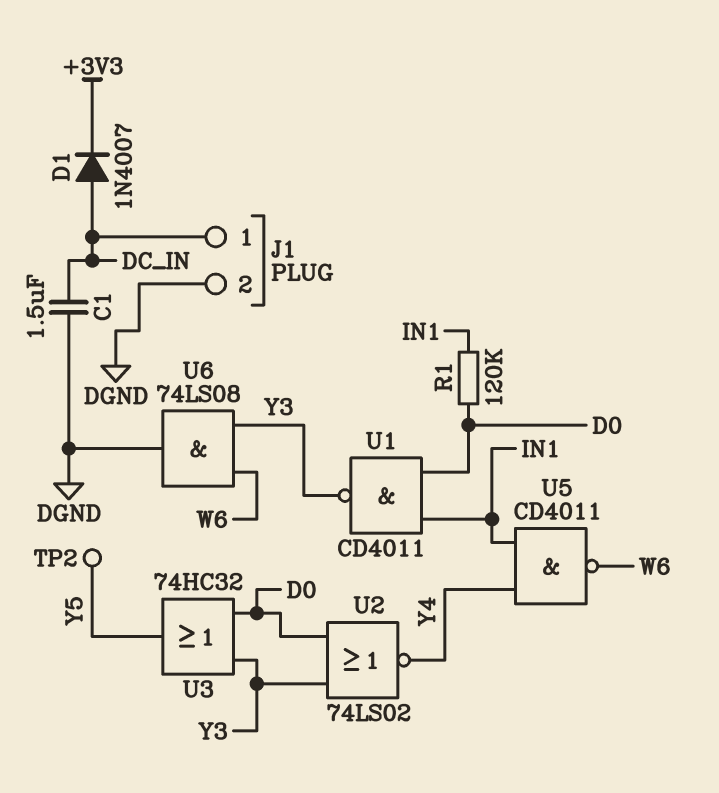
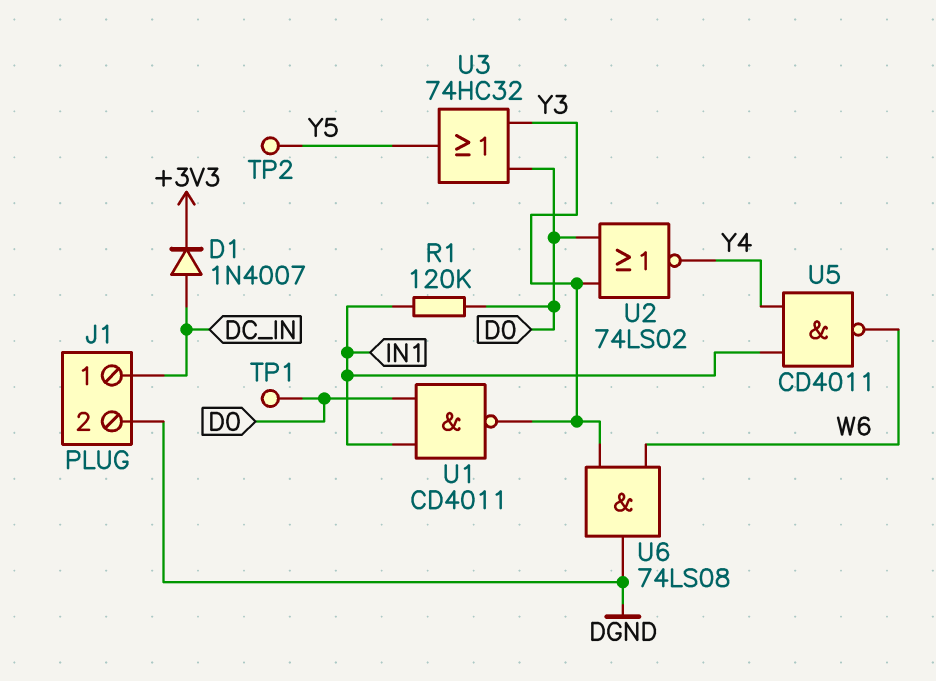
C1: 1.5uF (DC_IN, DGND) -> none
TP1: none -> test point (D0)

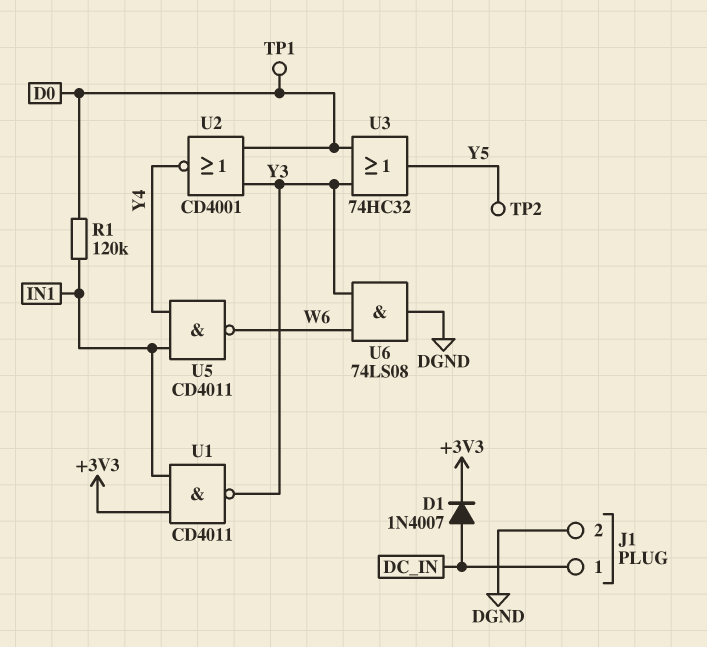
U1: NAND CD4011 (in D0, in IN1, out Y3) -> NAND CD4011 (in +3V3, in IN1, out Y3)
U2: NOR 74LS02 (in D0, in Y3, out Y4) -> NOR CD4001 (in D0, in Y3, out Y4)

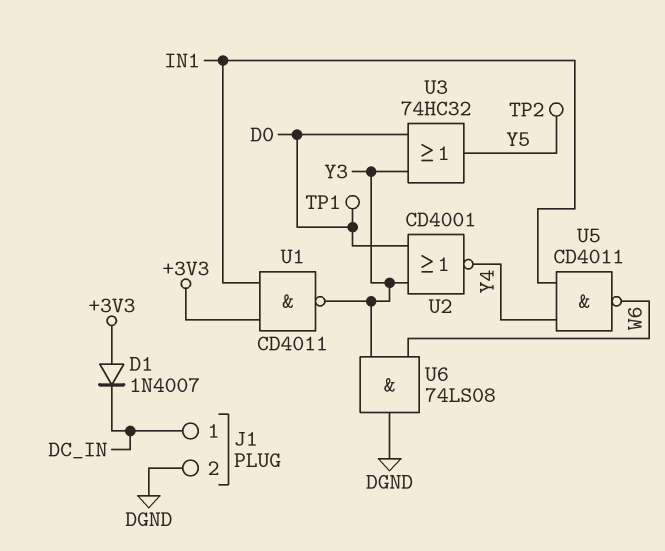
D1: diode 1N4007 (A DC_IN, K +3V3) -> diode 1N4007 (A +3V3, K DC_IN)
R1: 120k (D0, IN1) -> none

